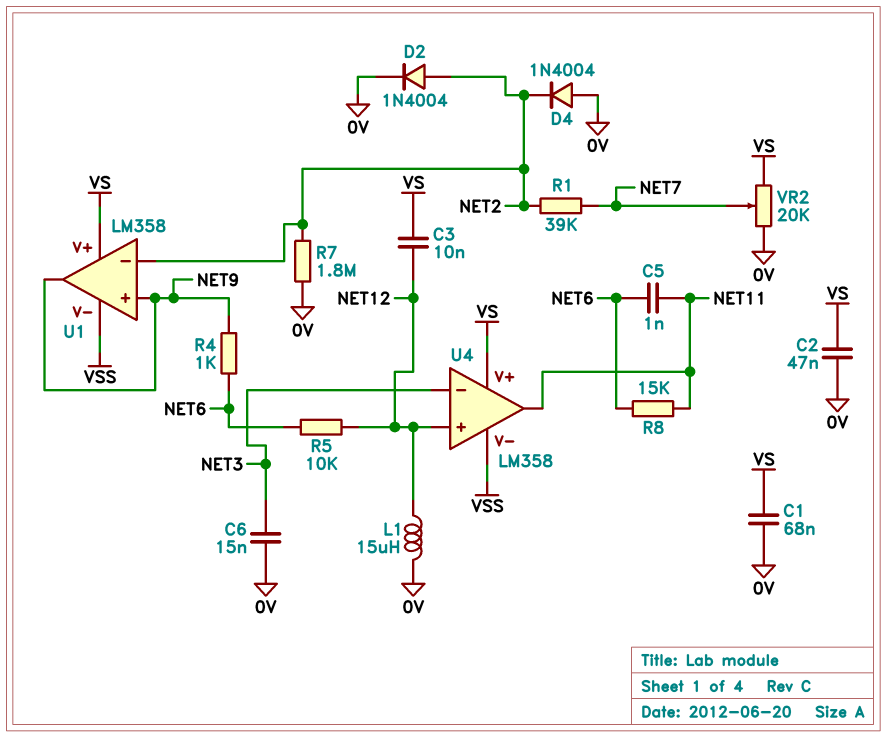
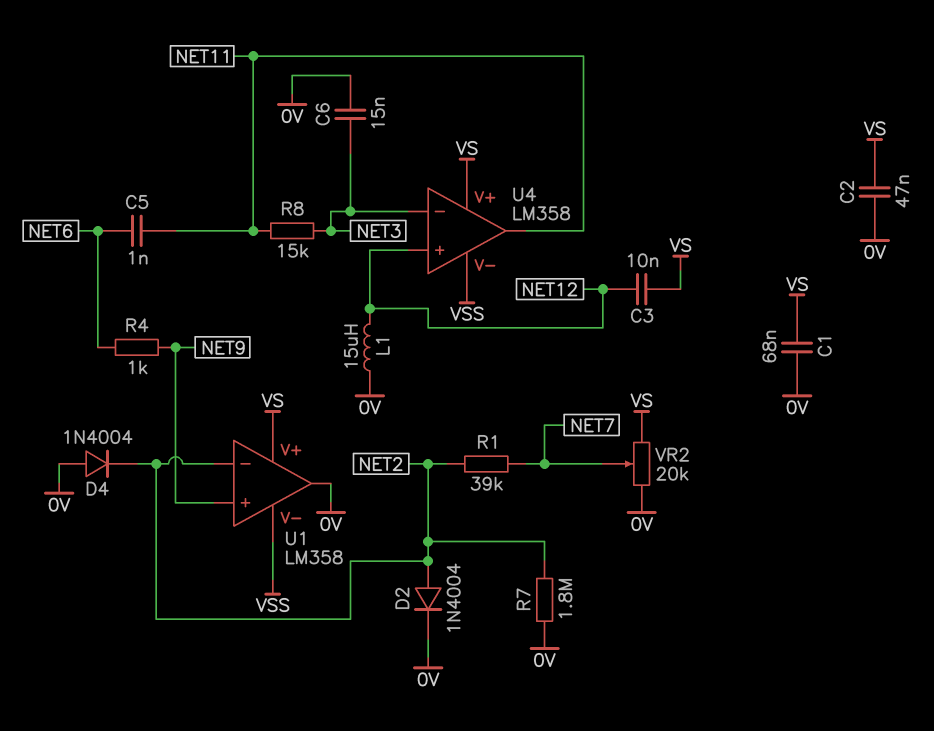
R5: 10k (NET6, NET12) -> none
R8: 15k (NET6, NET11) -> 15k (NET3, NET11)
U1 pin out: NET9 -> 0V

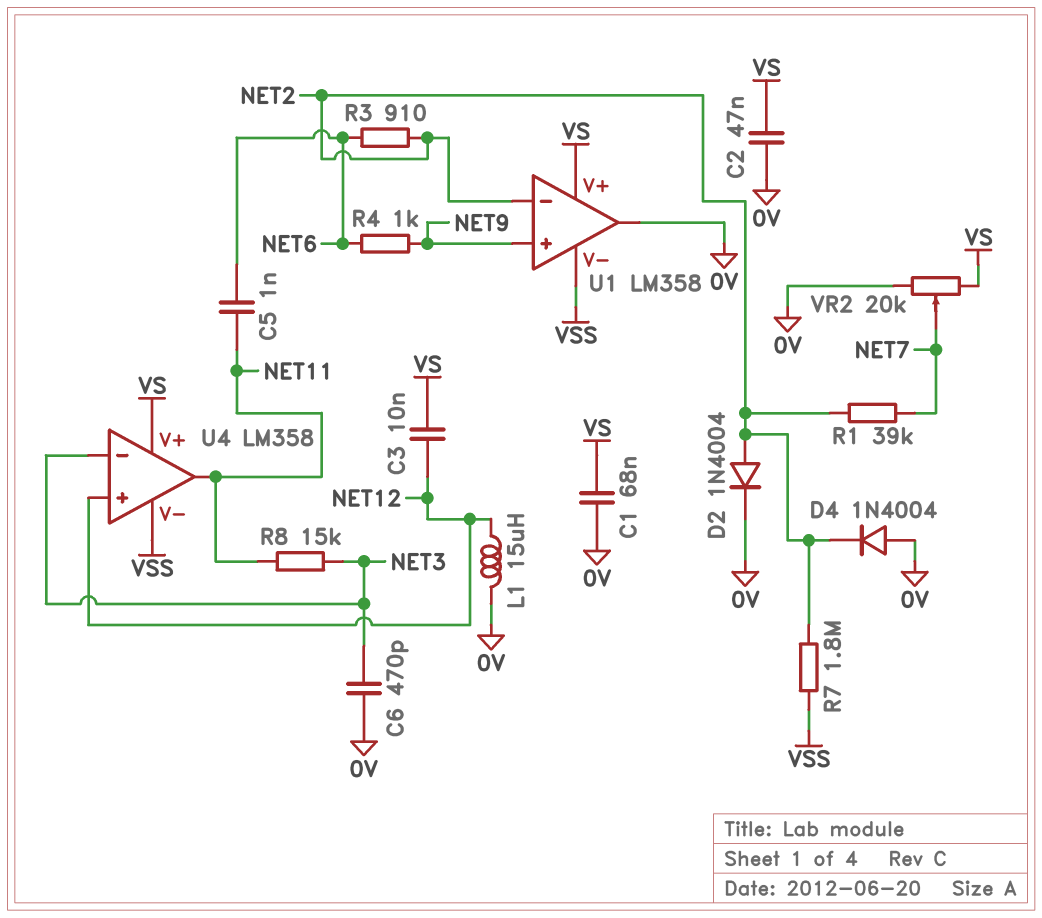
C6: 15nF (0V, NET3) -> 470pF (0V, NET3)
R3: none -> 910 (NET2, NET6)
R7: 1.8M (0V, NET2) -> 1.8M (NET2, VSS)

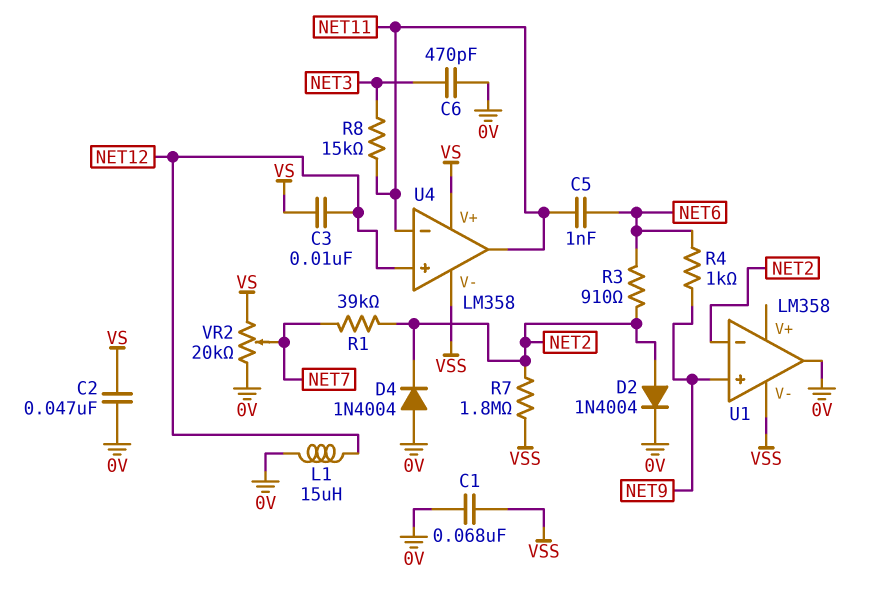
C1: 68nF (0V, VS) -> 68nF (0V, VSS)
U1 pin V+: VS -> none
U4 pin in-: NET3 -> NET11

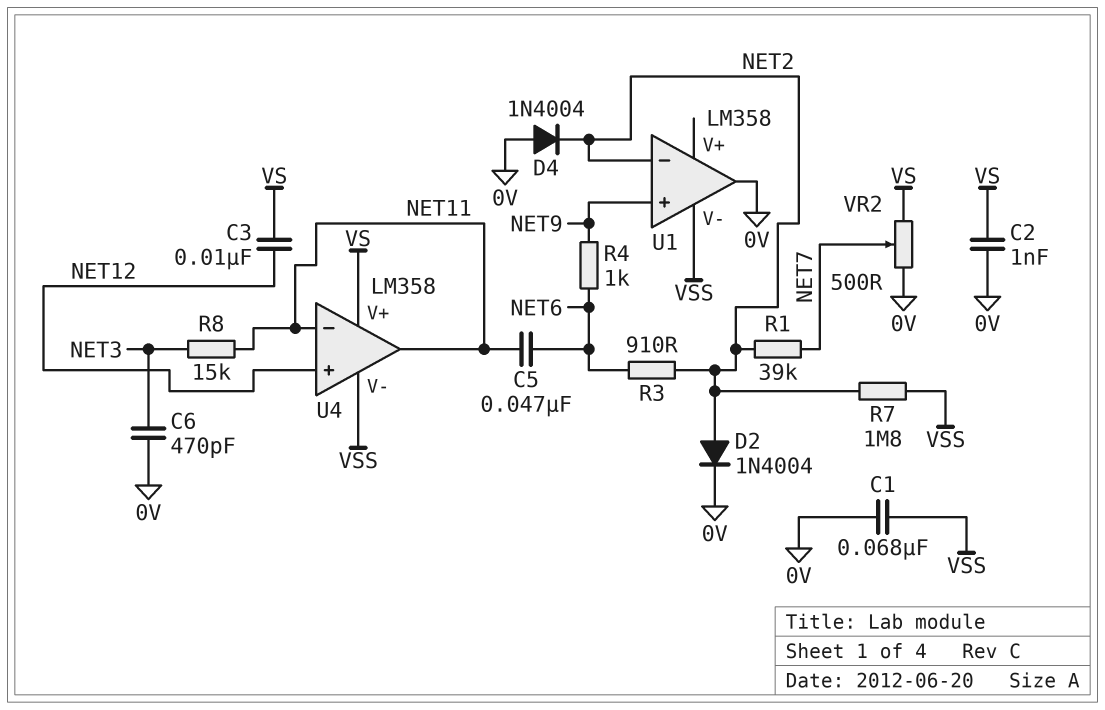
C2: 47nF (0V, VS) -> 1nF (0V, VS)
C5: 1nF (NET6, NET11) -> 47nF (NET6, NET11)
L1: 15uH (0V, NET12) -> none
VR2: 20k (0V, VS, wiper NET7) -> 500 (0V, VS, wiper NET7)

